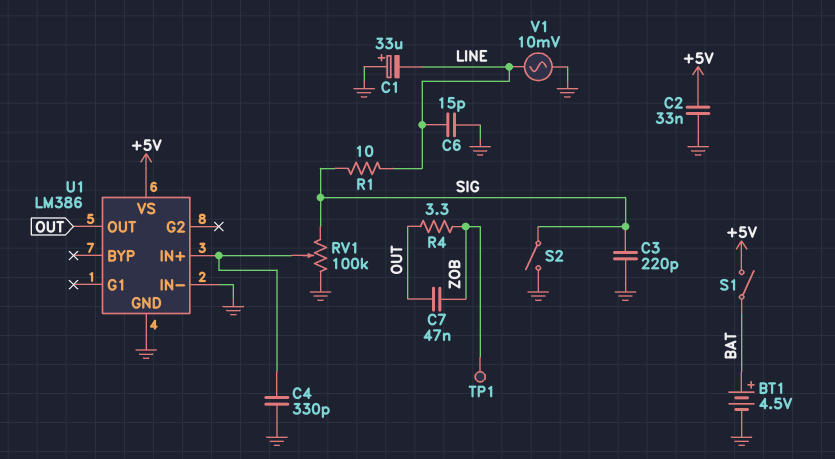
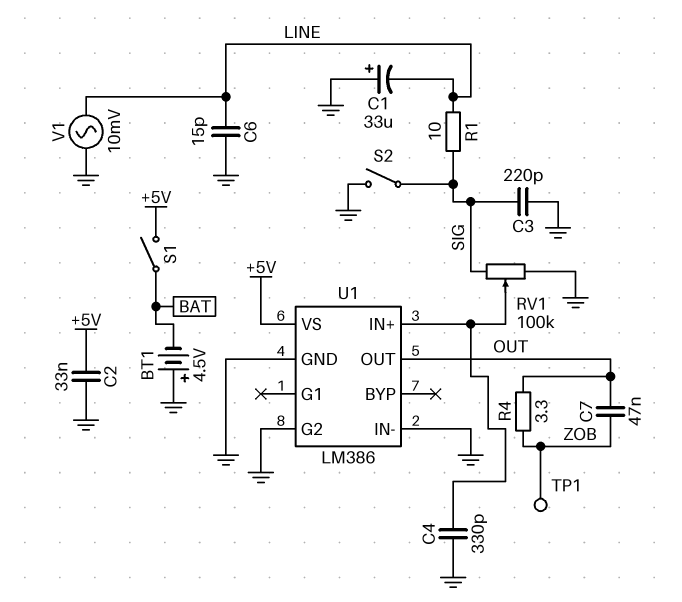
BT1: 4.5V (plus BAT, minus GND) -> 4.5V (plus GND, minus BAT)
U1 pin G2: none -> GND

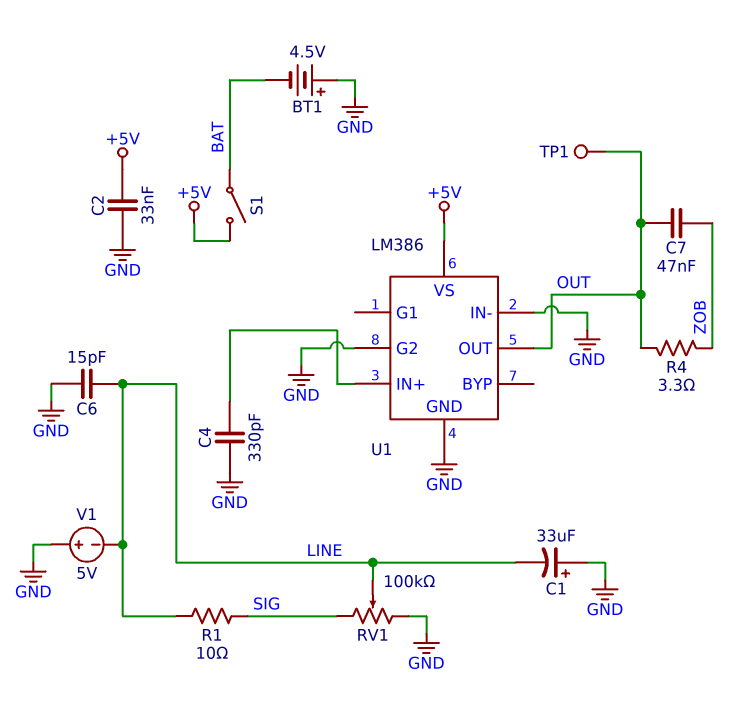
C3: 220pF (GND, SIG) -> none
RV1: 100k (GND, SIG, wiper U1/IN+) -> 100k (GND, SIG, wiper LINE)
S2: switch (GND, SIG) -> none
TP1: test point (ZOB) -> test point (OUT)
V1: AC 10mV (GND, LINE) -> 5V (plus GND, minus LINE)

